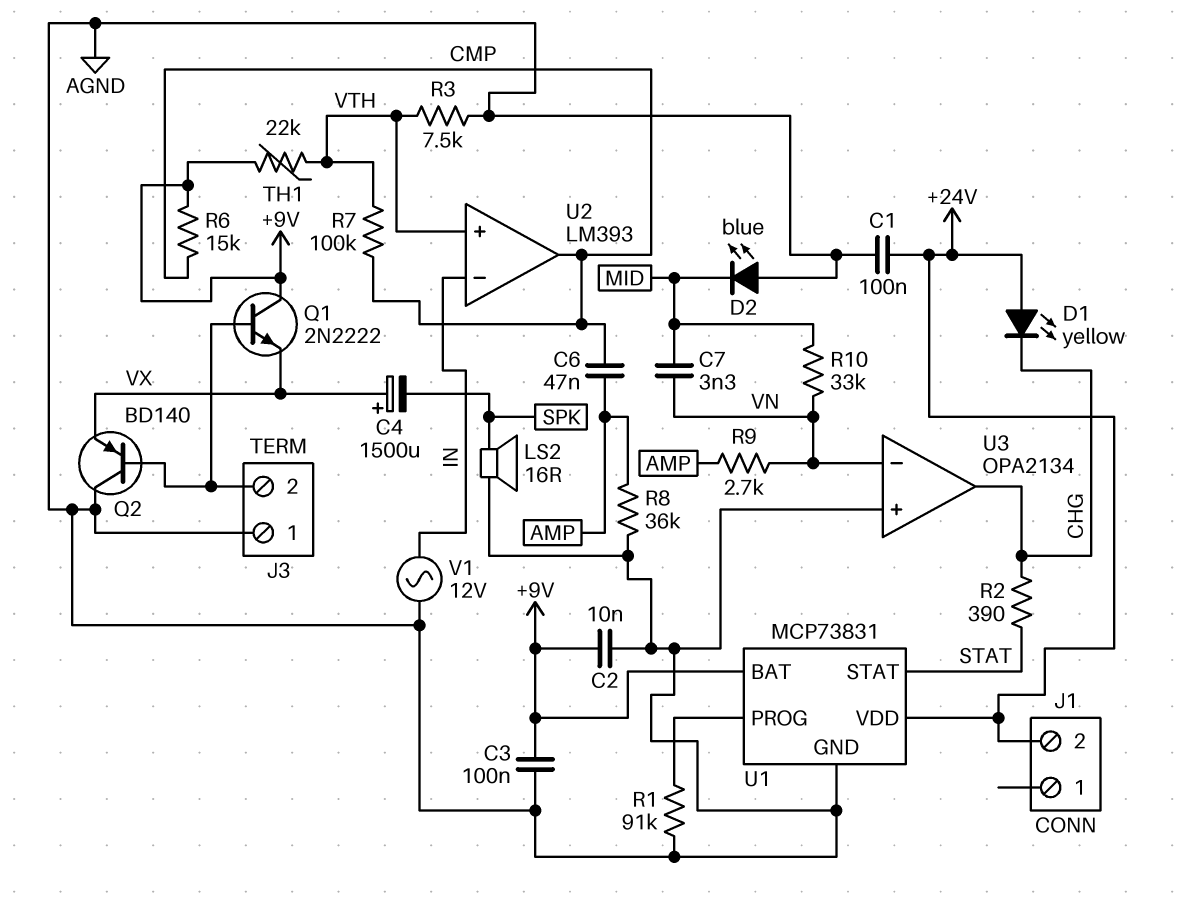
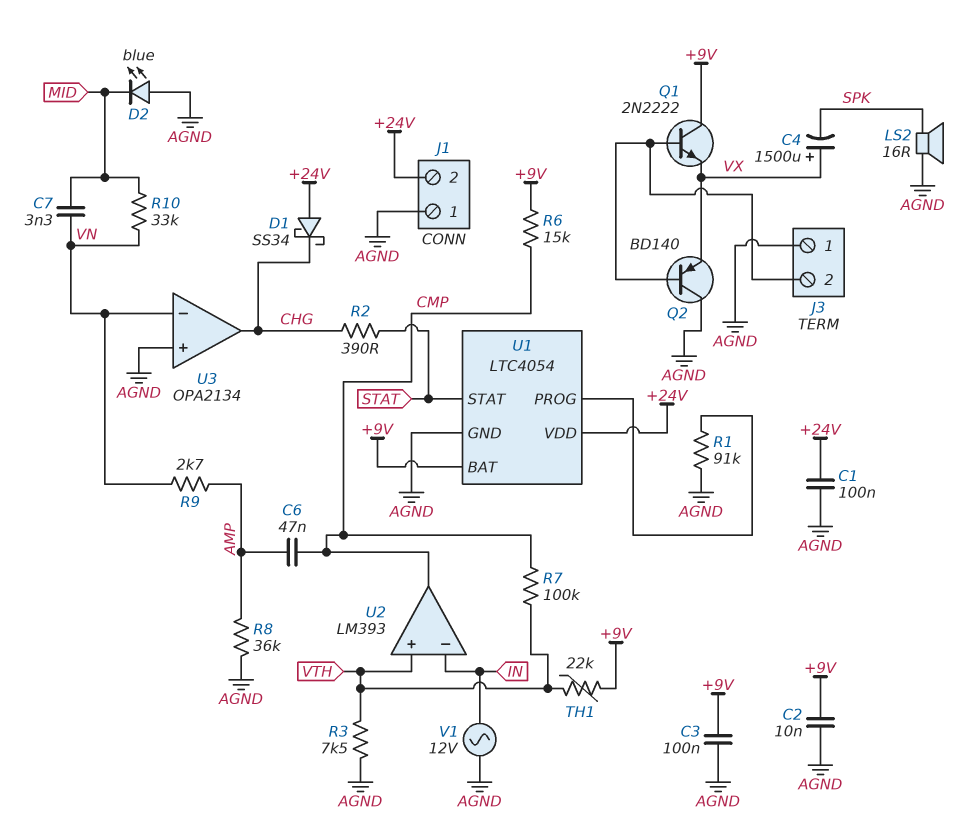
D1: LED yellow (A +24V, K CHG) -> schottky SS34 (A +24V, K CHG)
J1 pin 1: none -> AGND
U1: MCP73831 -> LTC4054

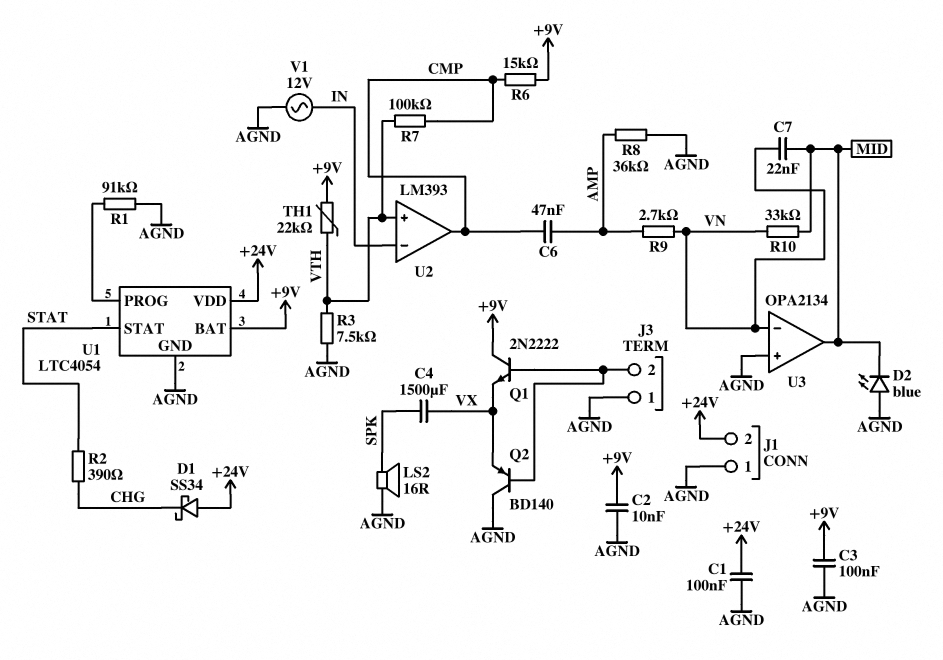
C4: 1500uF (plus VX, minus SPK) -> 1500uF (SPK, VX)
C7: 3.3nF (MID, VN) -> 22nF (MID, VN)
U3 pin out: CHG -> MID

